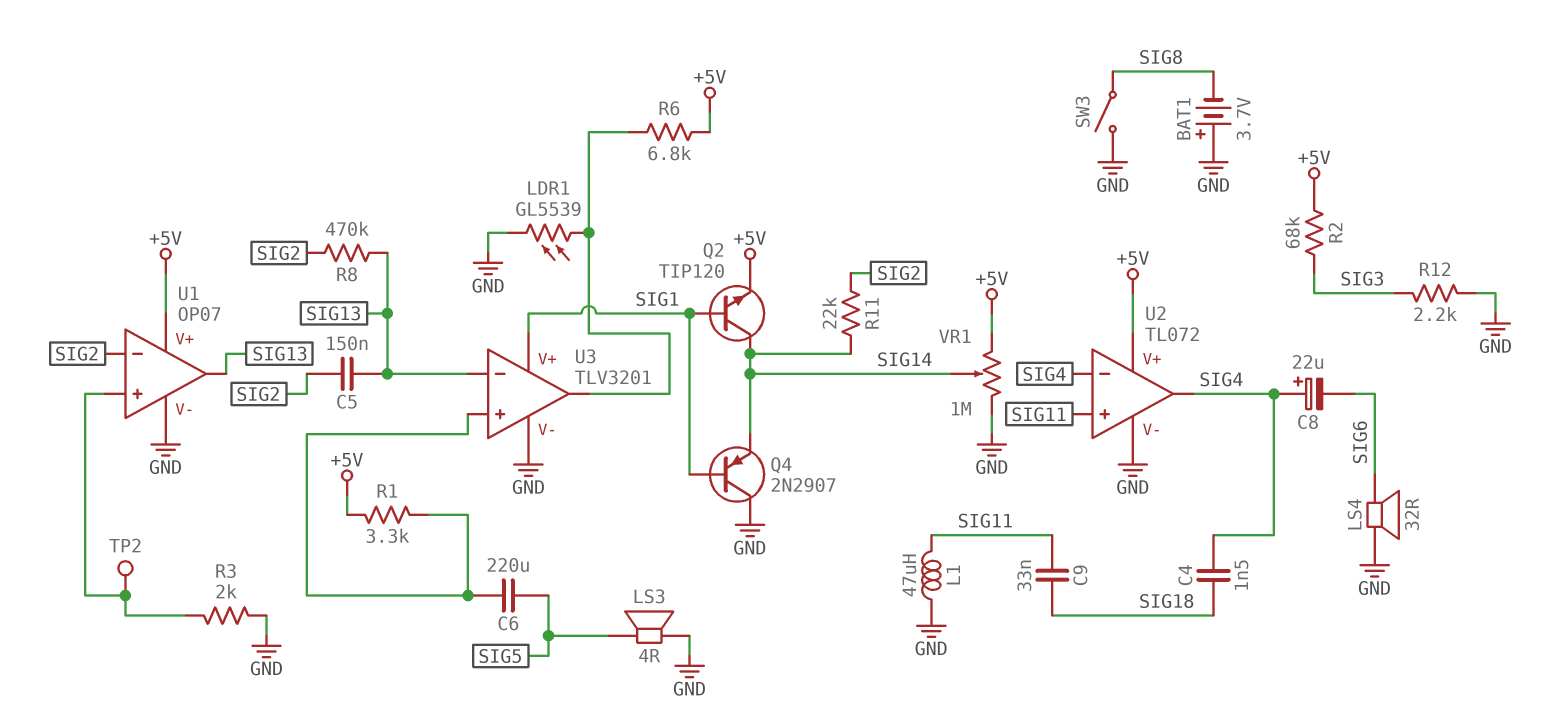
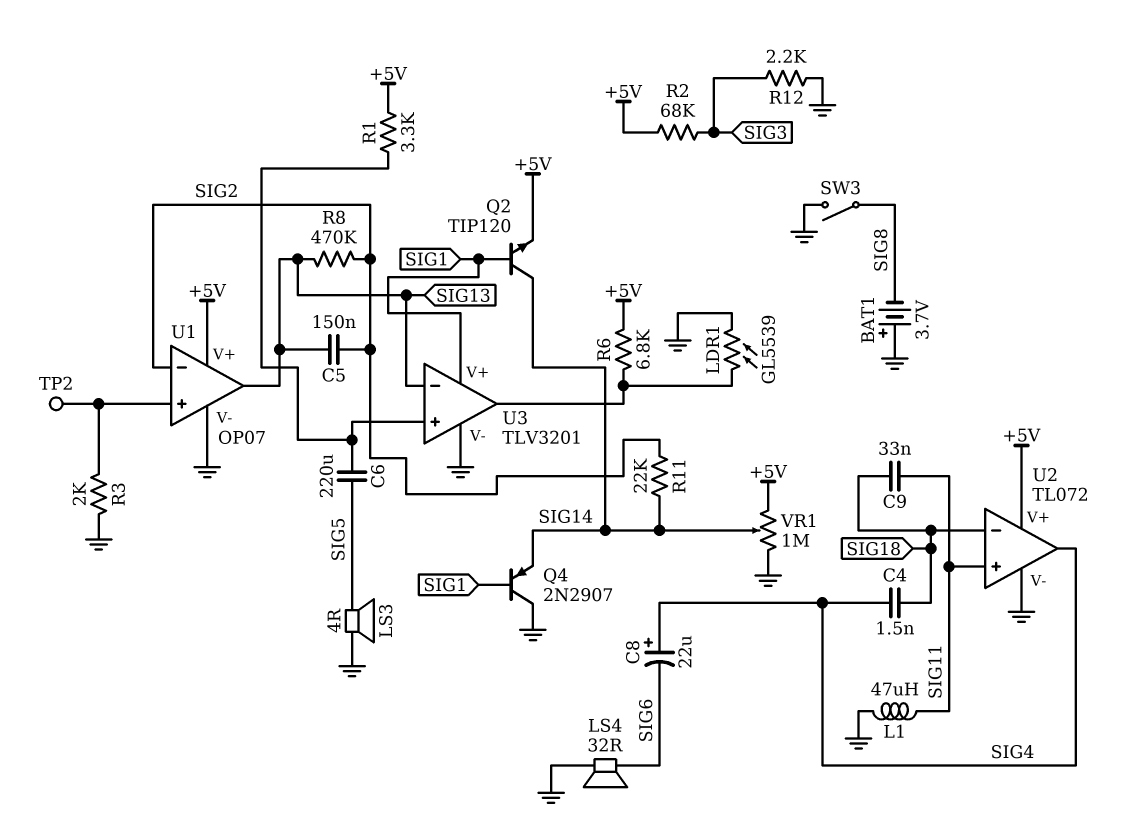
U2 pin in-: SIG4 -> SIG18

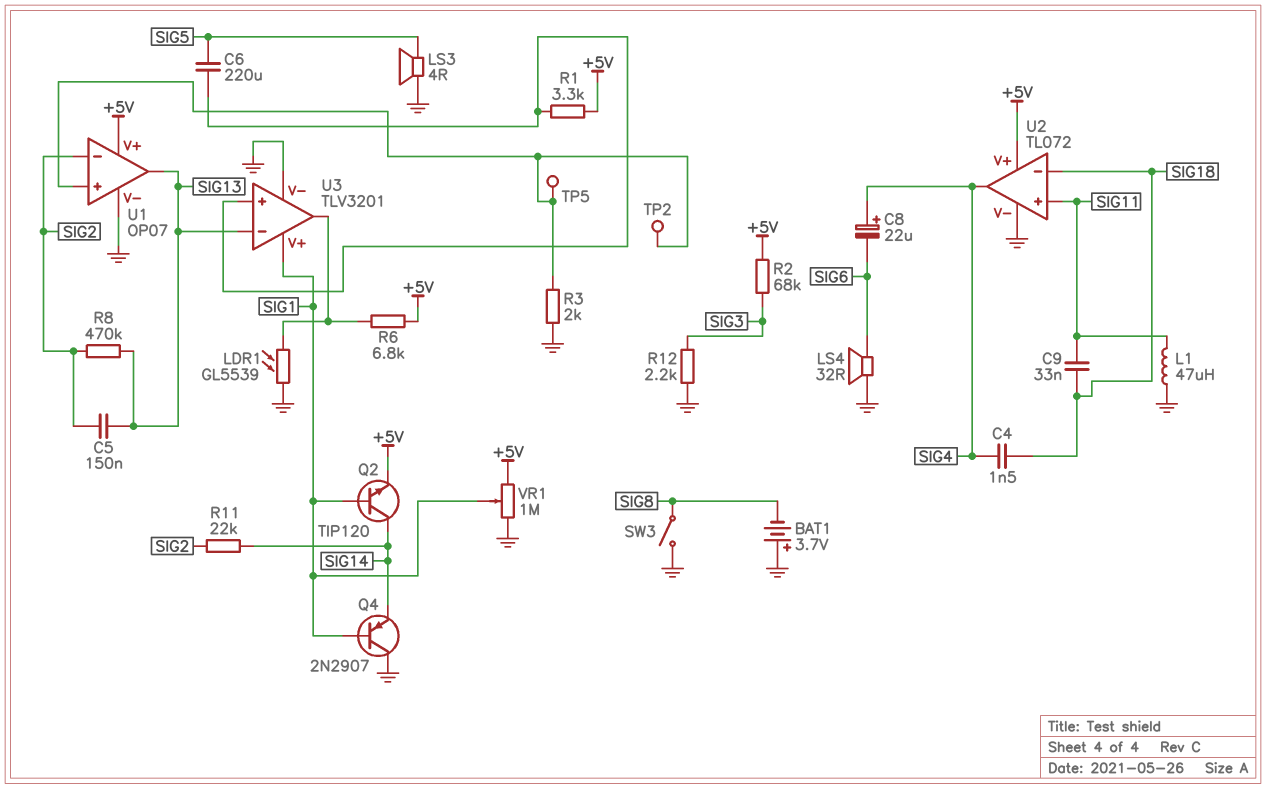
TP5: none -> test point (U1/in+)
VR1: 1M (+5V, GND, wiper SIG14) -> 1M (+5V, GND, wiper SIG1)

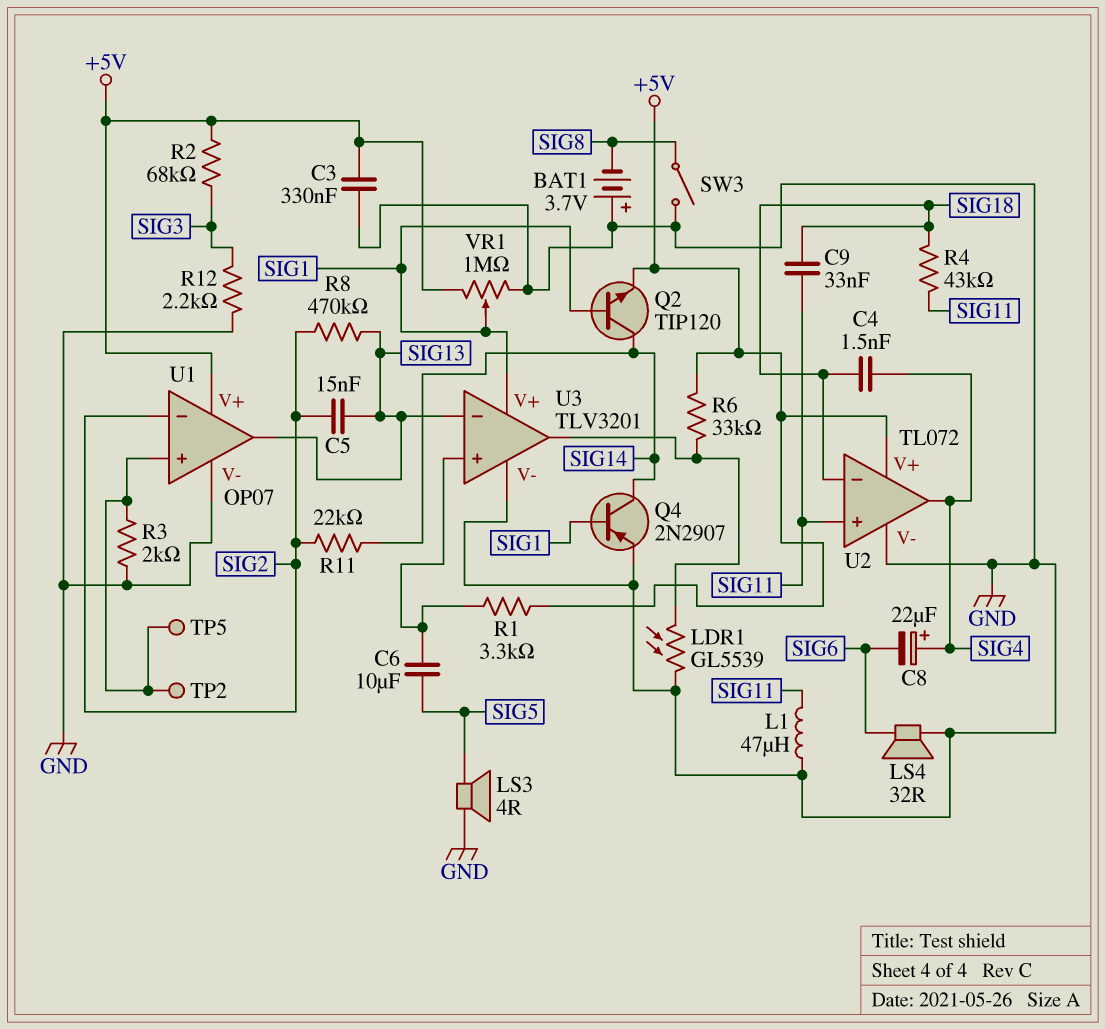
C3: none -> 330nF (+5V, GND)
C5: 150nF (SIG2, SIG13) -> 15nF (SIG2, SIG13)
C6: 220uF (SIG5, U3/in+) -> 10uF (SIG5, U3/in+)
Q4: PNP 2N2907 (B SIG1, C GND, E SIG14) -> PNP 2N2907 (B SIG1, C SIG14, E GND)
R4: none -> 43k (SIG11, SIG18)
R6: 6.8k (+5V, U3/out) -> 33k (+5V, U3/out)

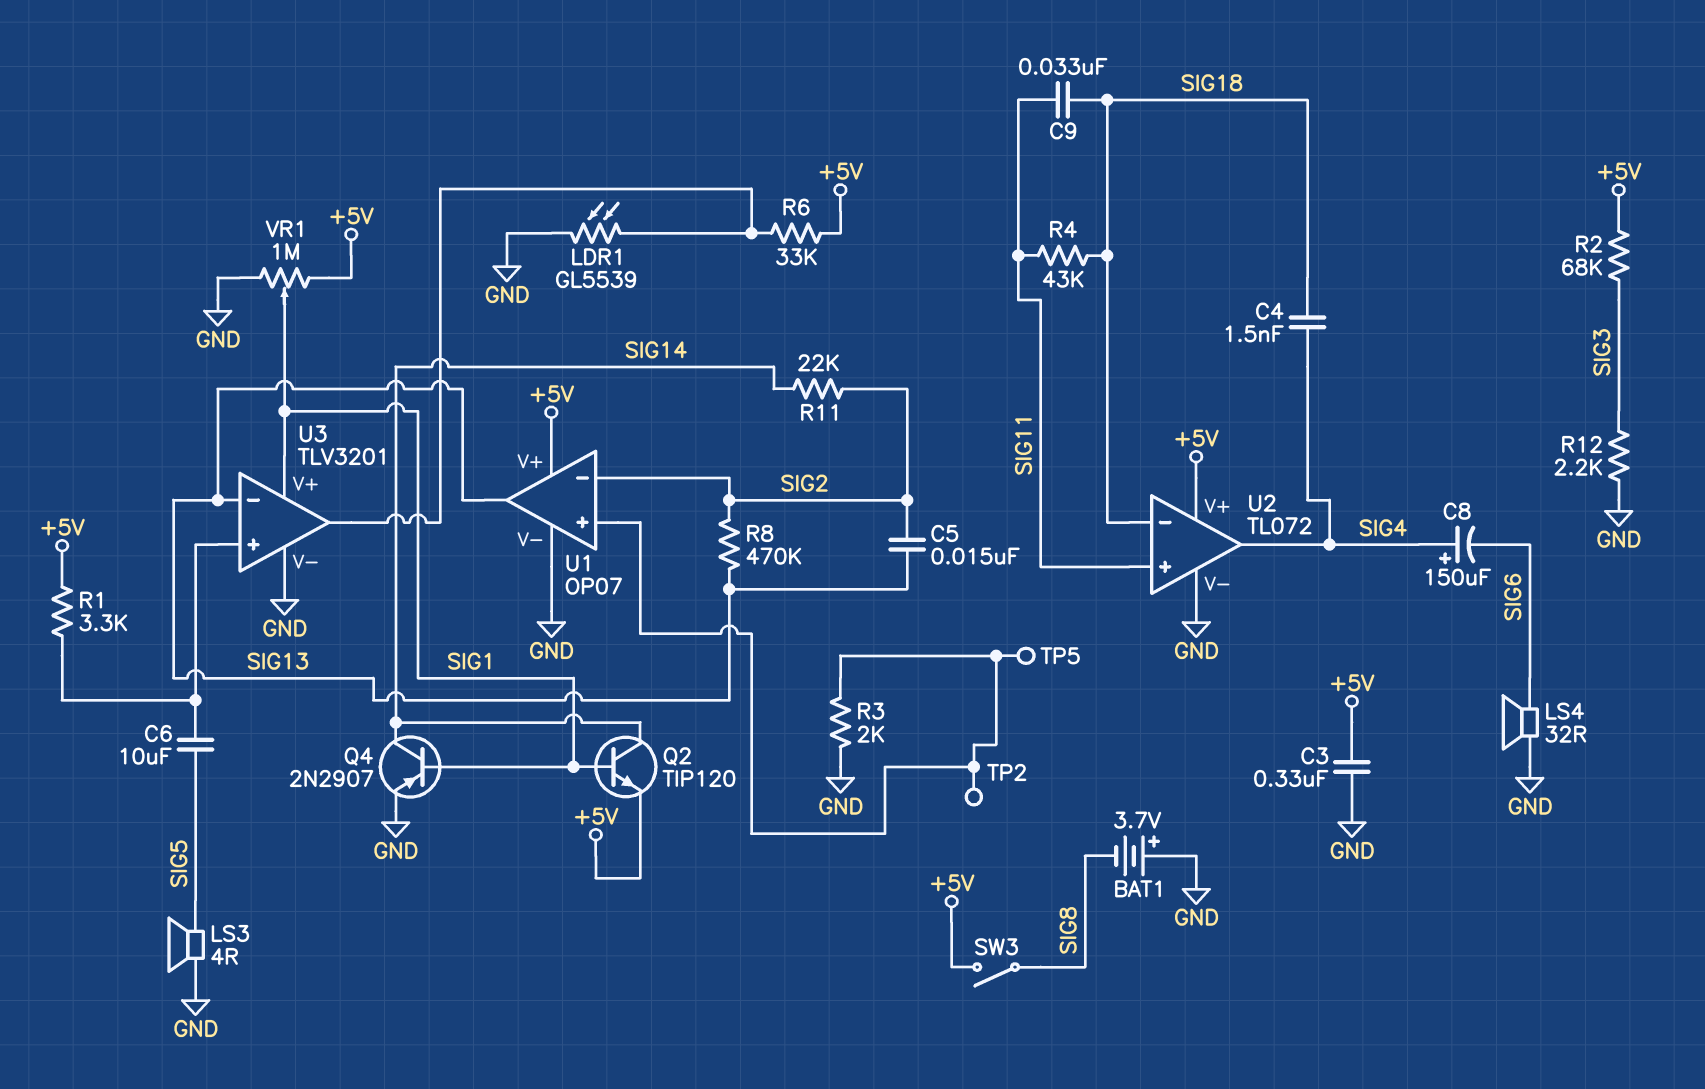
C8: 22uF (plus SIG4, minus SIG6) -> 150uF (plus SIG4, minus SIG6)
L1: 47uH (GND, SIG11) -> none
SW3: switch (GND, SIG8) -> switch (+5V, SIG8)

